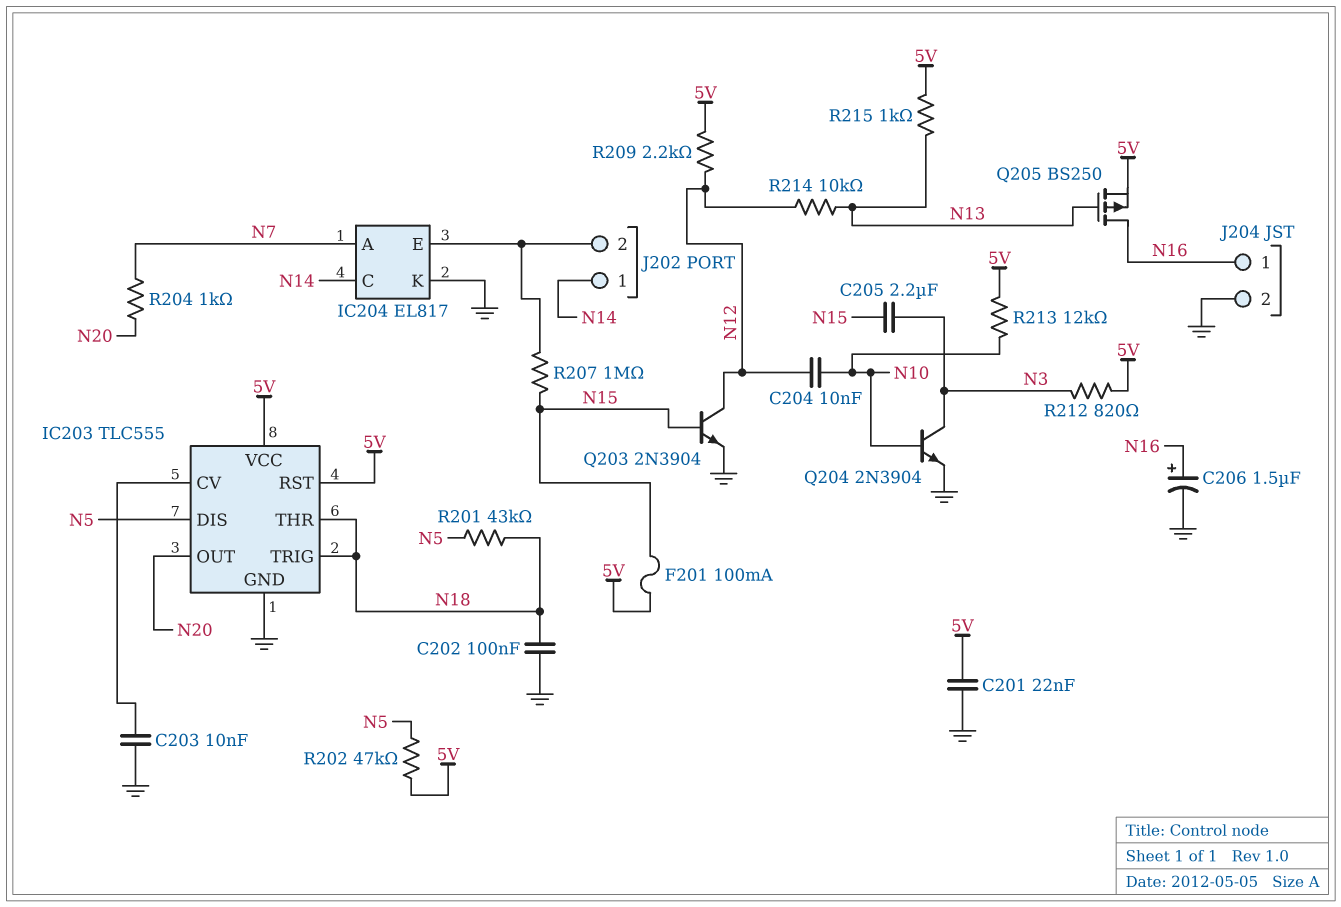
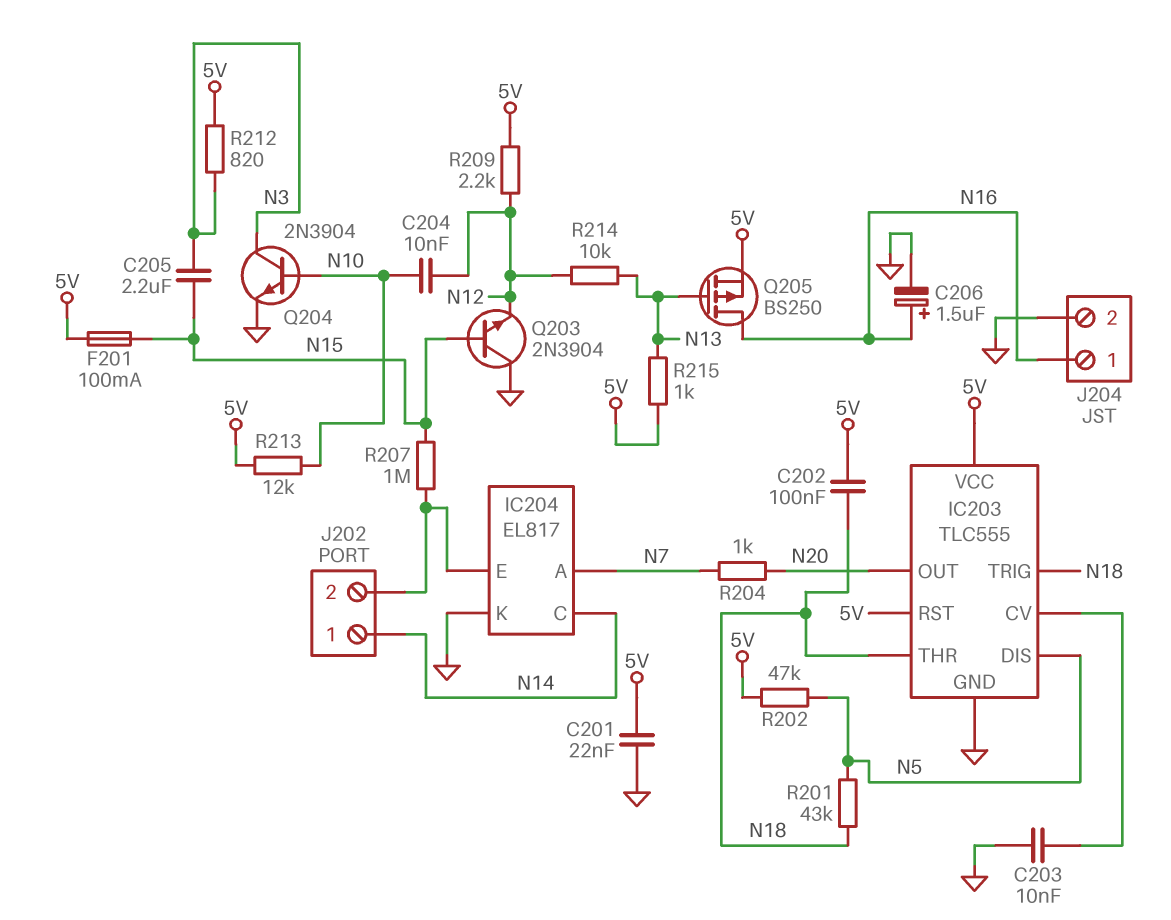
C202: 100nF (GND, N18) -> 100nF (5V, N18)
Q203: NPN 2N3904 (B N15, C N12, E GND) -> NPN 2N3904 (B N15, C GND, E N12)

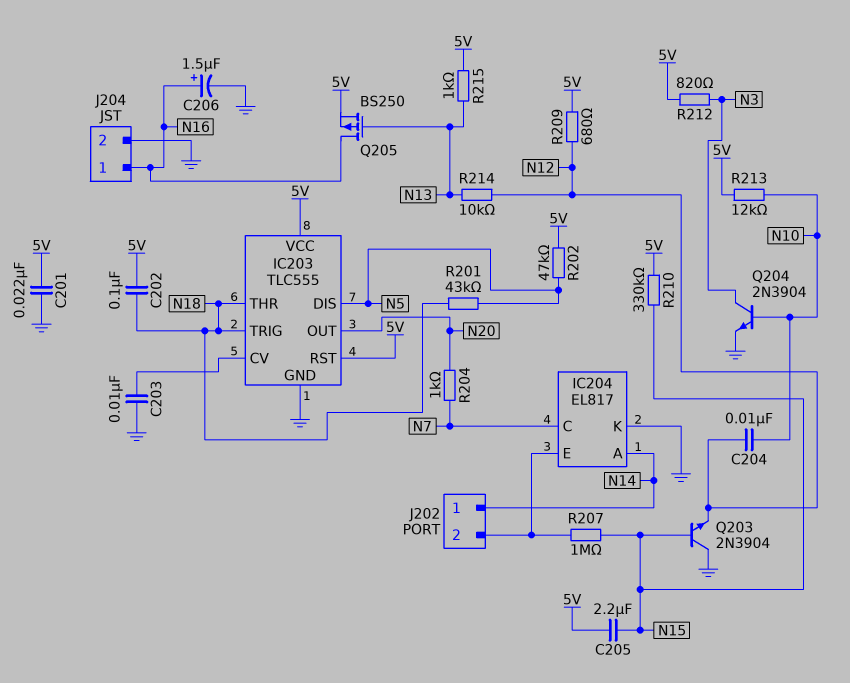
C205: 2.2uF (N3, N15) -> 2.2uF (5V, N15)
F201: 100mA (5V, N15) -> none
IC204 pin A: N7 -> N14
IC204 pin C: N14 -> N7
R209: 2.2k (5V, N12) -> 680 (5V, N12)
R210: none -> 330k (5V, N15)

